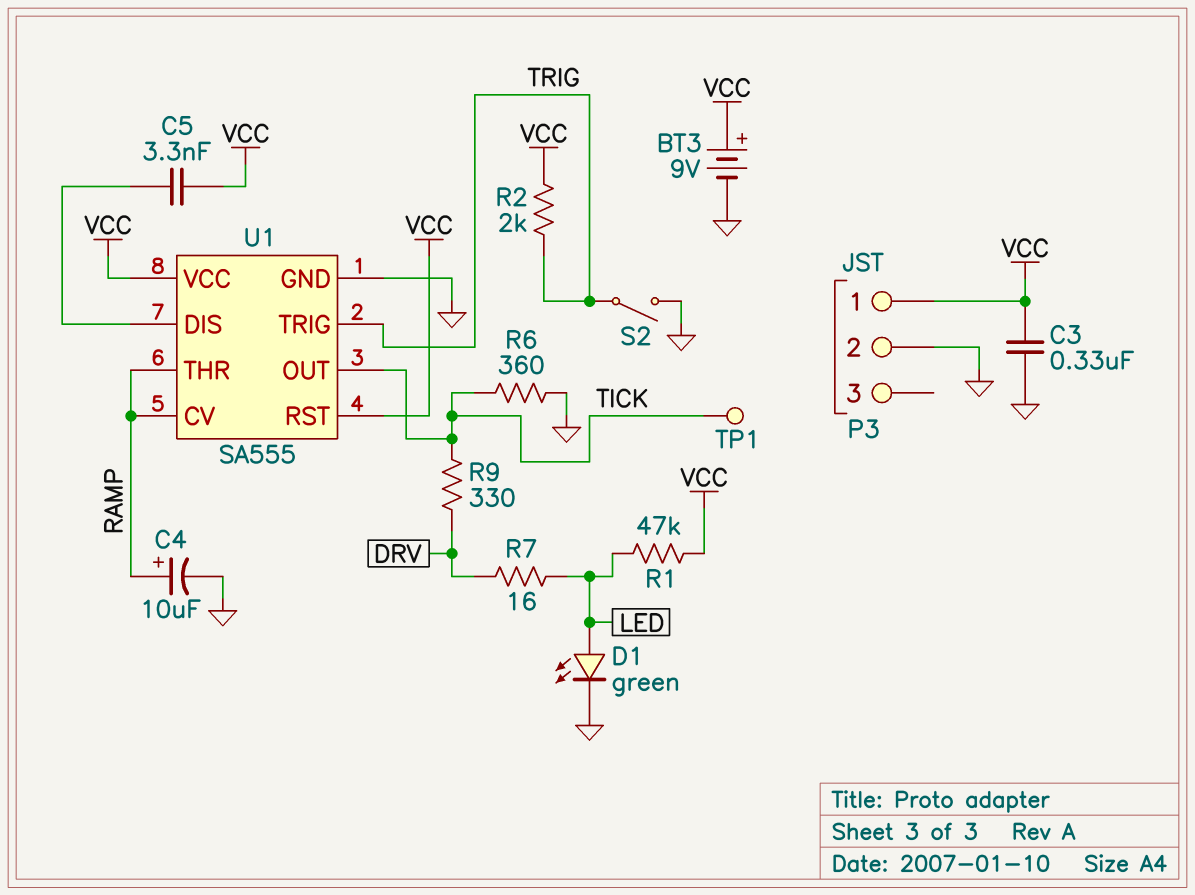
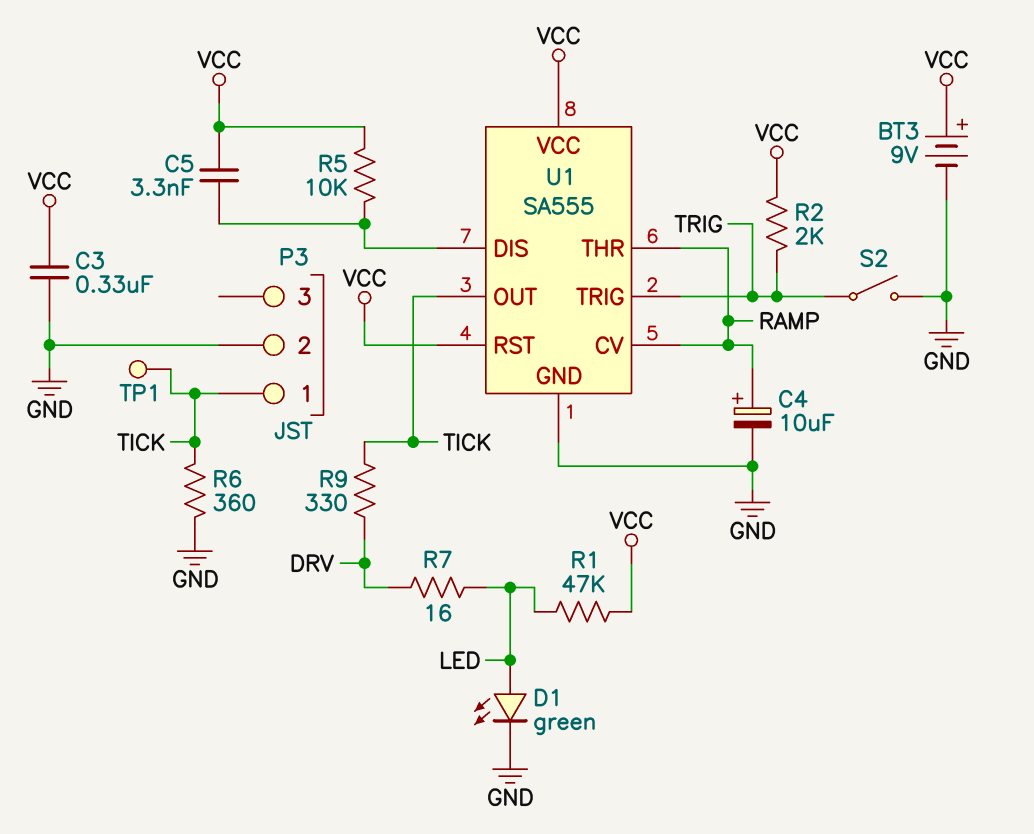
P3 pin 1: VCC -> TICK
R5: none -> 10k (U1/DIS, VCC)

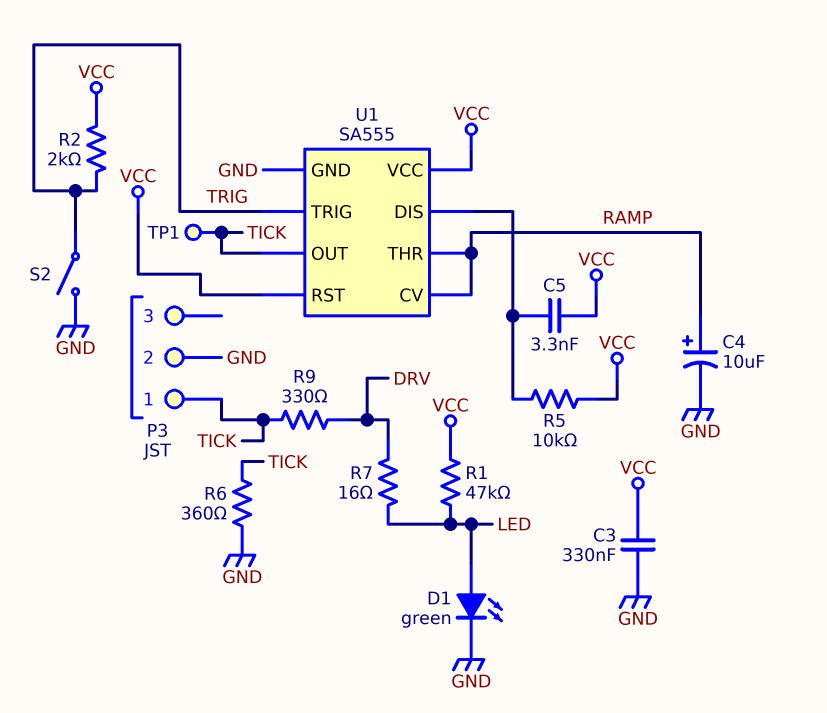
BT3: 9V (plus VCC, minus GND) -> none

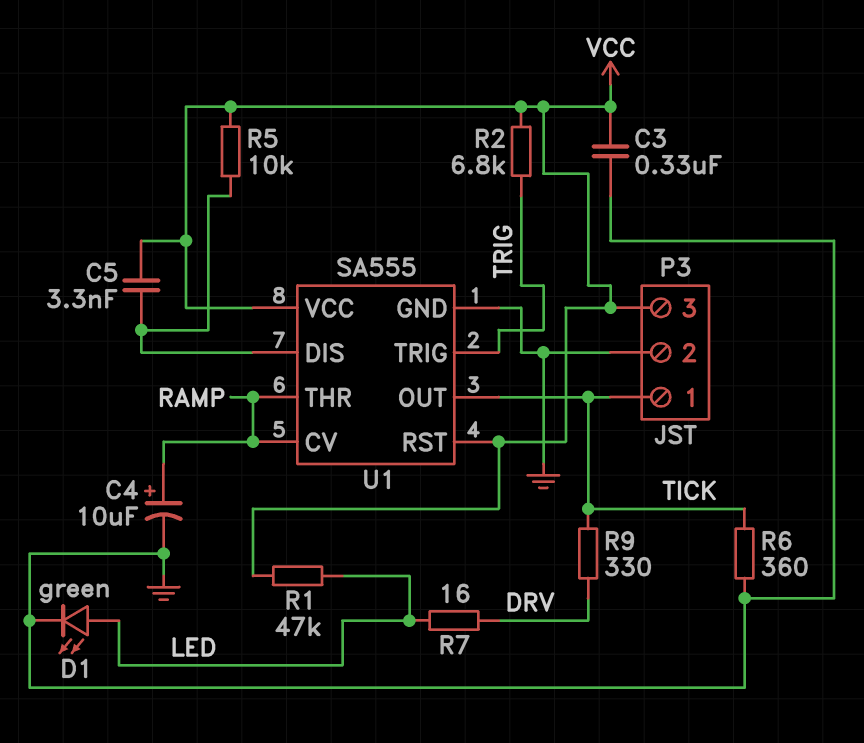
P3 pin 3: none -> VCC
R2: 2k (TRIG, VCC) -> 6.8k (TRIG, VCC)
S2: switch (GND, TRIG) -> none
TP1: test point (TICK) -> none

